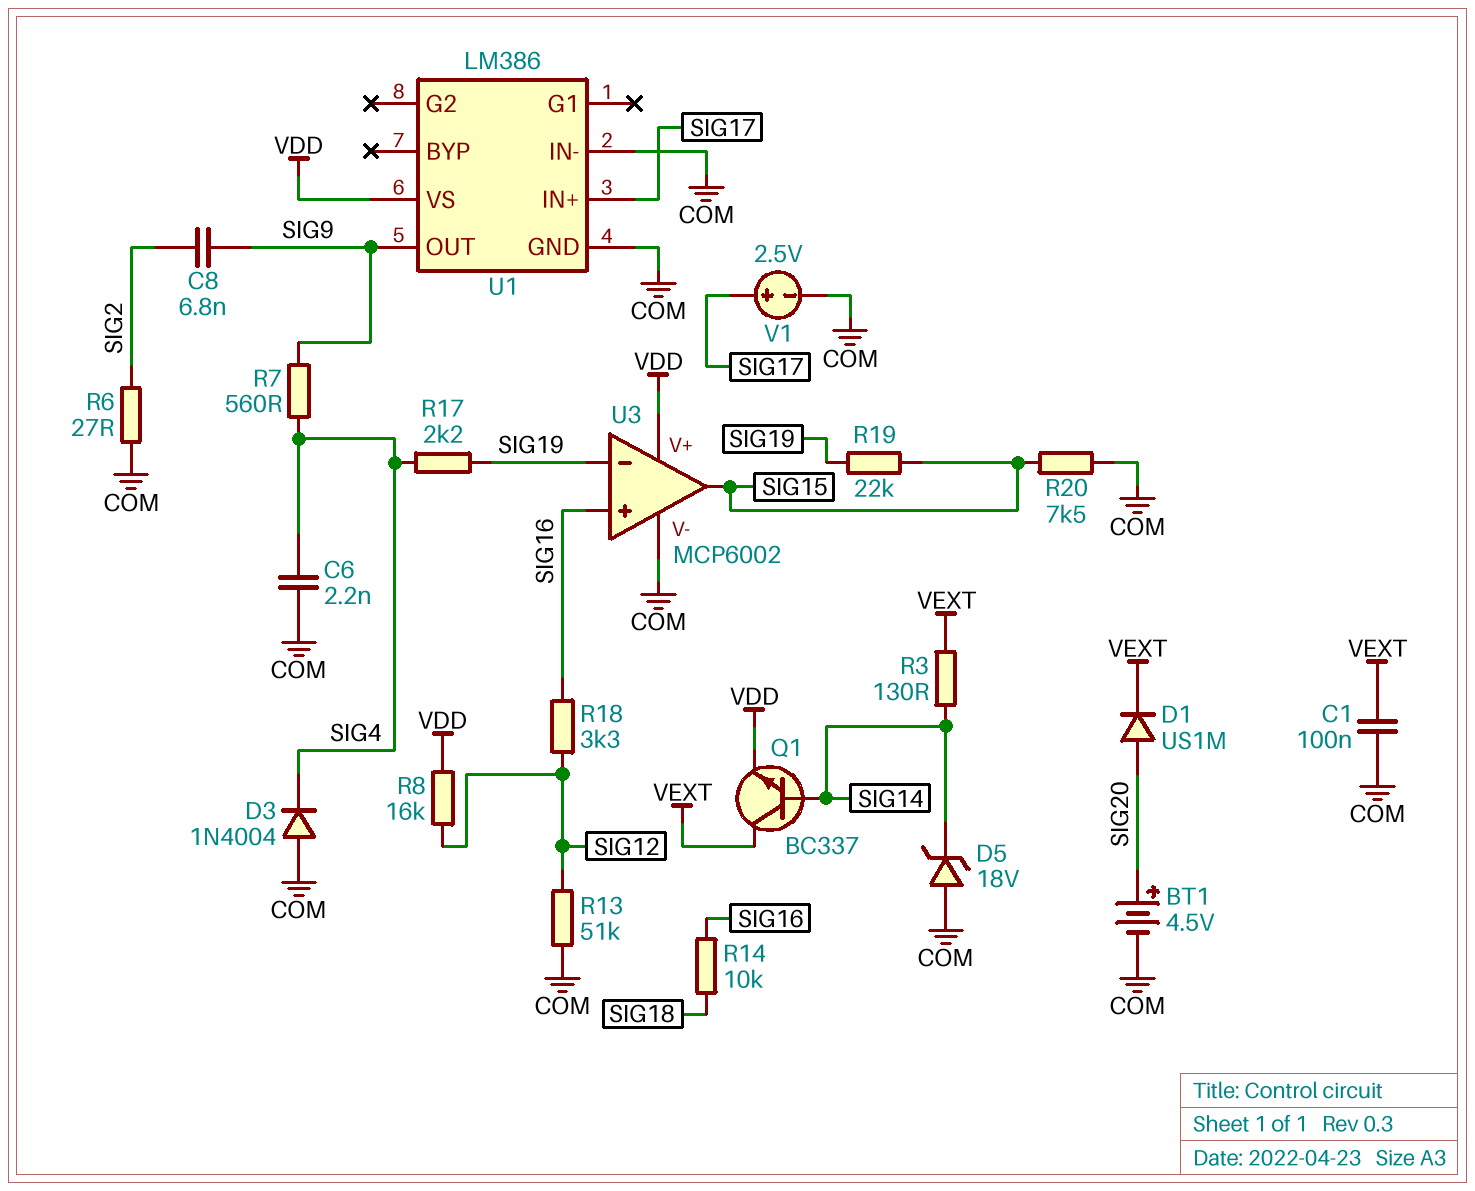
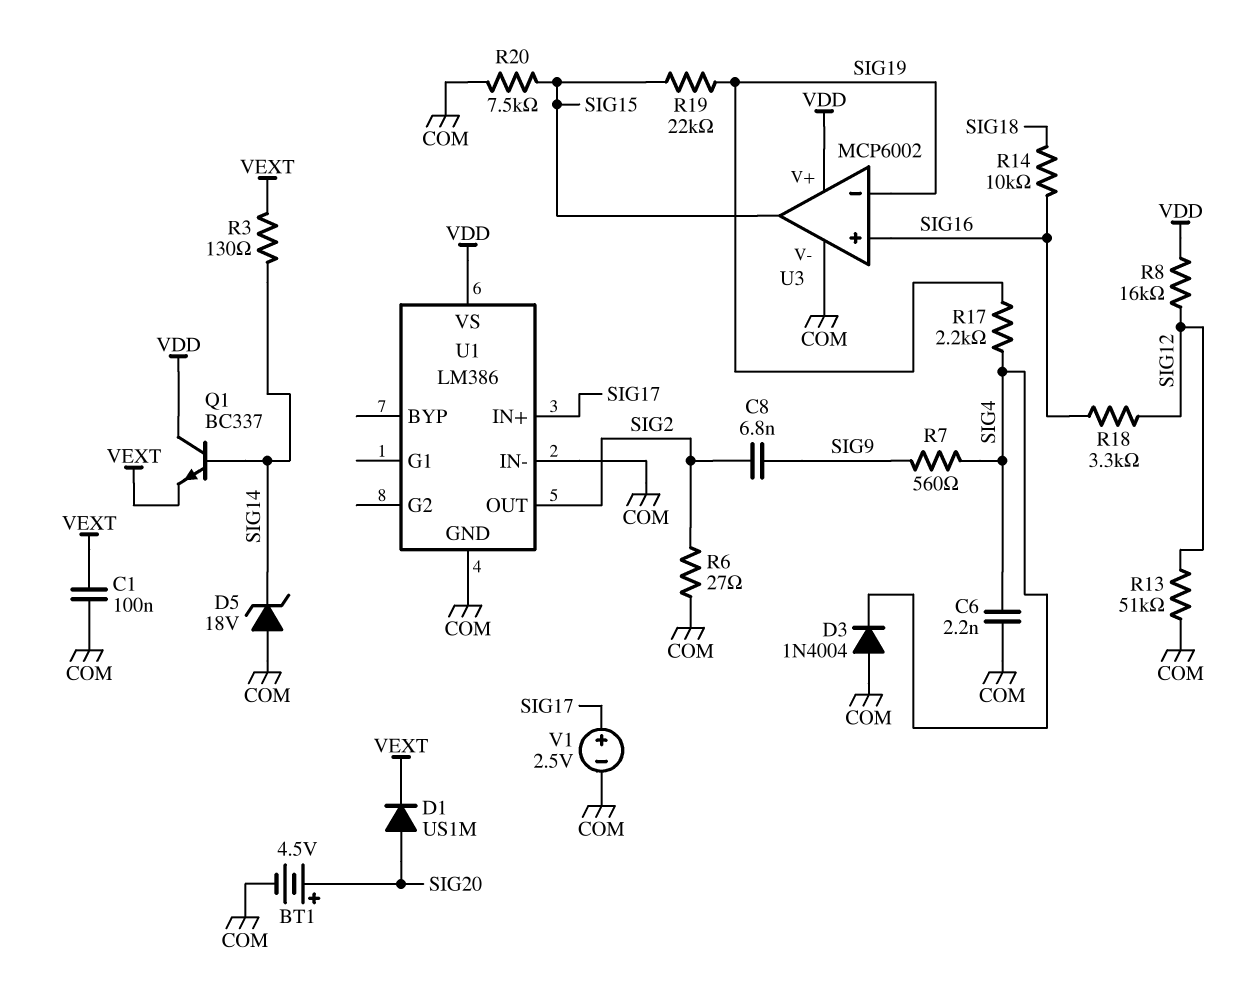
Q1: NPN BC337 (B SIG14, C VEXT, E VDD) -> NPN BC337 (B SIG14, C VDD, E VEXT)
U1 pin OUT: SIG9 -> SIG2

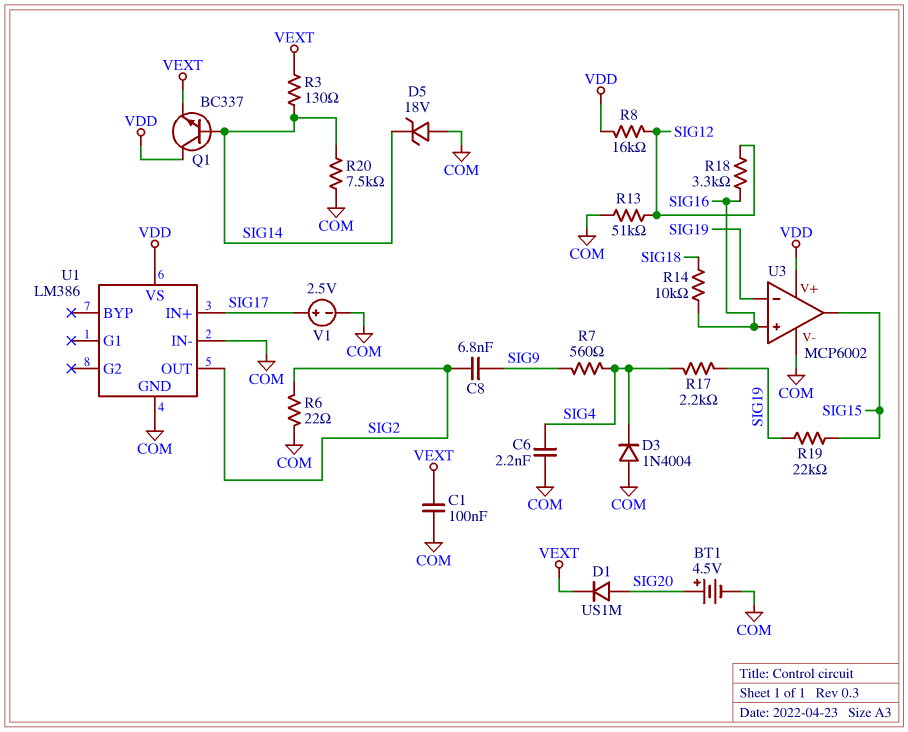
R6: 27 (COM, SIG2) -> 22 (COM, SIG2)
R20: 7.5k (COM, SIG15) -> 7.5k (COM, SIG14)

